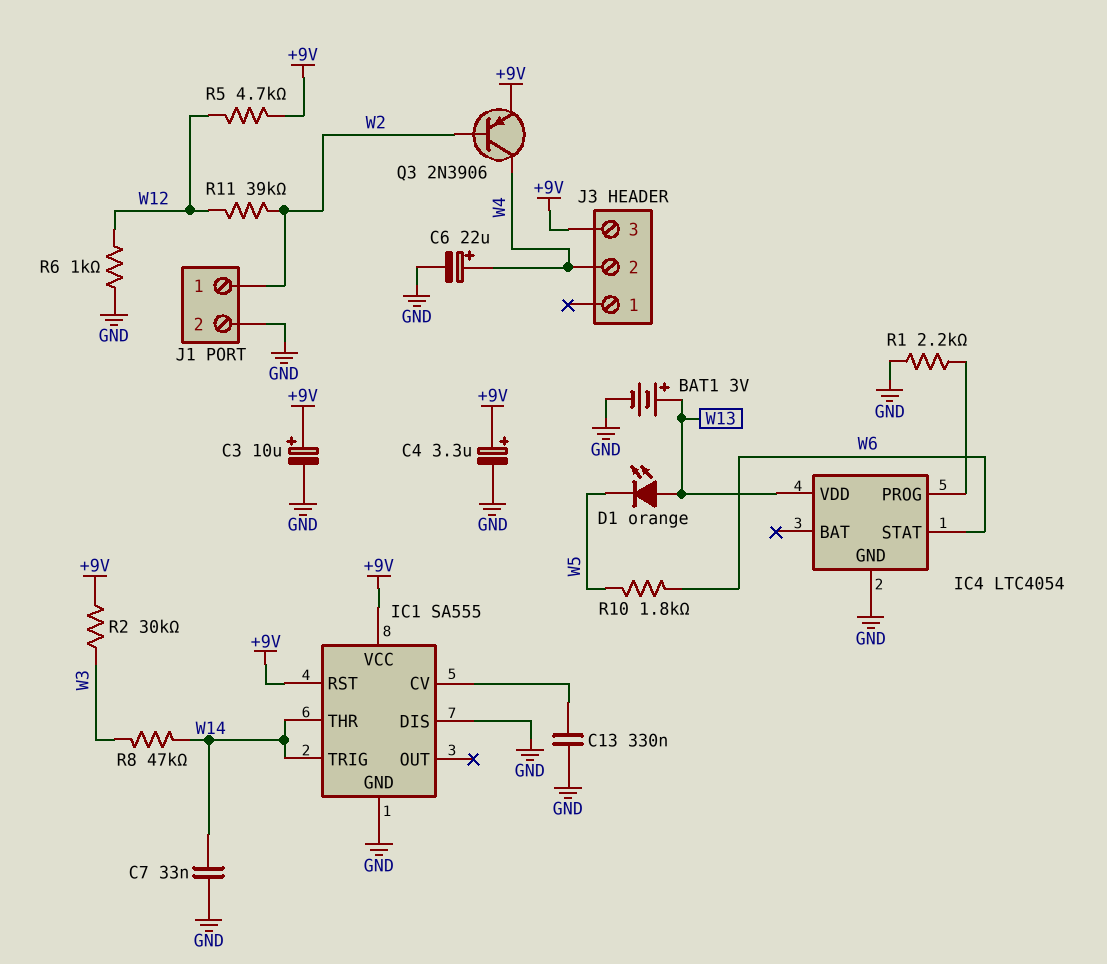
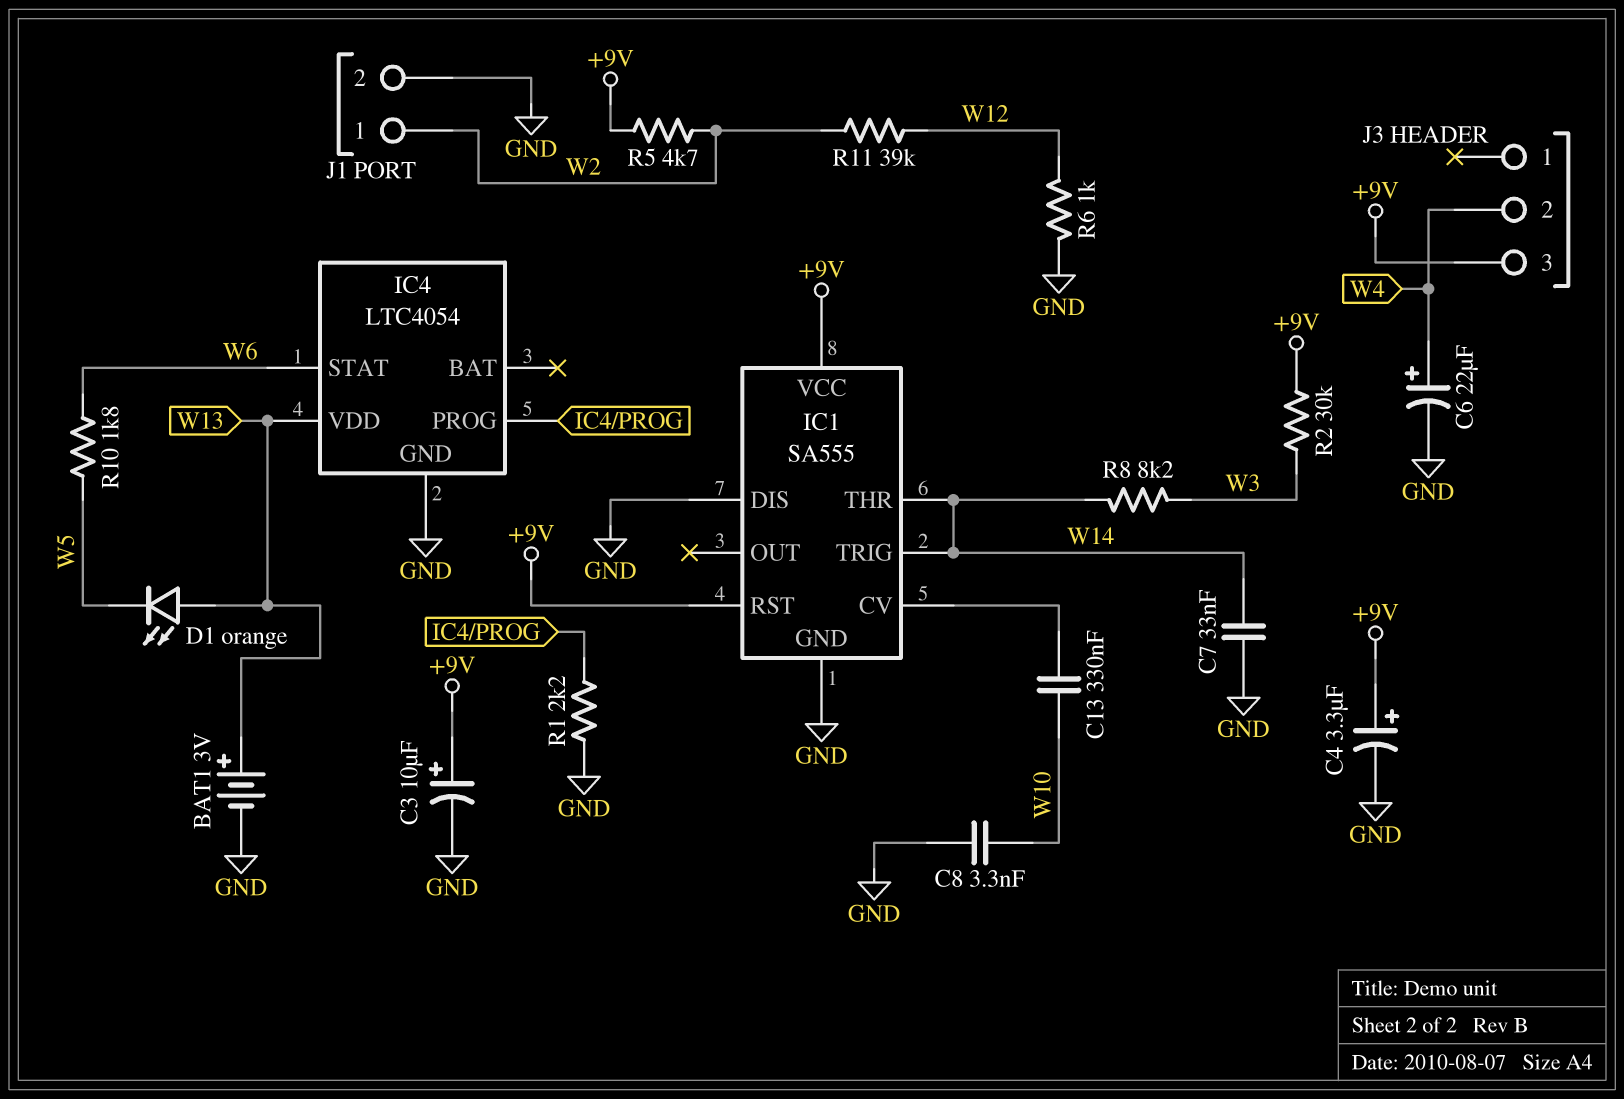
C8: none -> 3.3nF (GND, W10)
C13: 330nF (GND, IC1/CV) -> 330nF (IC1/CV, W10)
Q3: PNP 2N3906 (B W2, C W4, E +9V) -> none
R5: 4.7k (+9V, W12) -> 4.7k (+9V, W2)
R8: 47k (W3, W14) -> 8.2k (W3, W14)

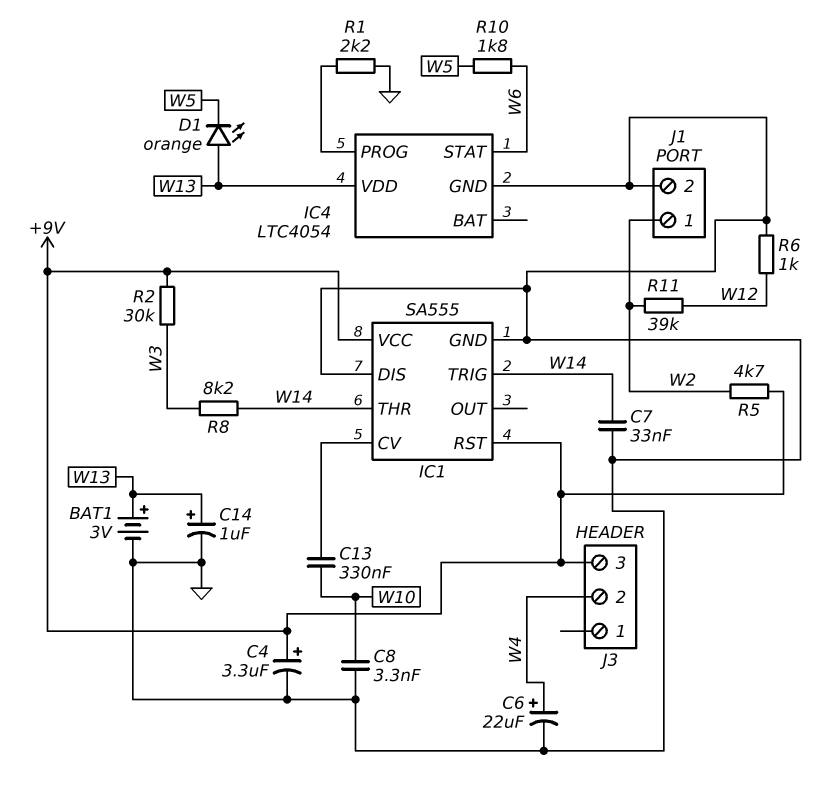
C3: 10uF (plus +9V, minus GND) -> none
C14: none -> 1uF (plus W13, minus GND)

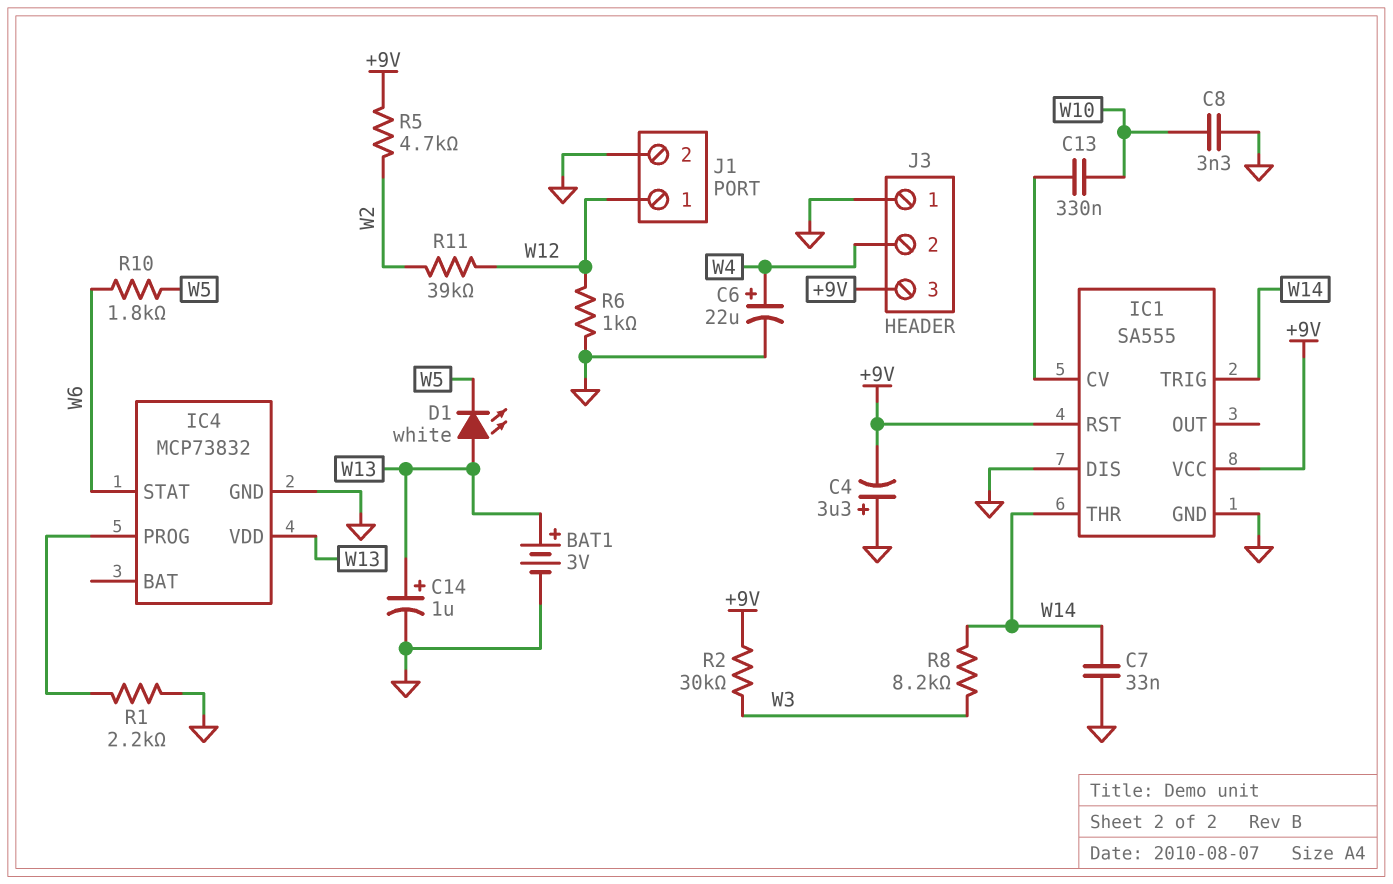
C4: 3.3uF (plus +9V, minus GND) -> 3.3uF (plus GND, minus +9V)
D1: LED orange (A W13, K W5) -> LED white (A W13, K W5)
IC4: LTC4054 -> MCP73832
J1 pin 1: W2 -> W12
J3 pin 1: none -> GND

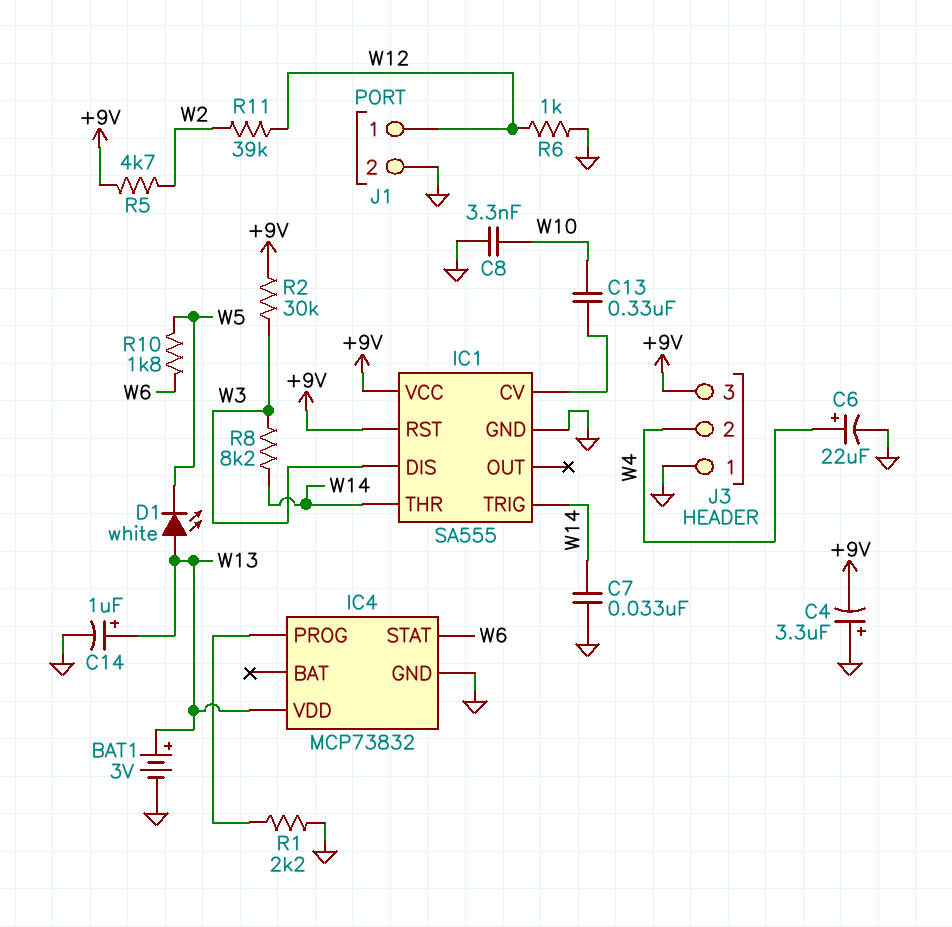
IC1 pin DIS: GND -> W3

